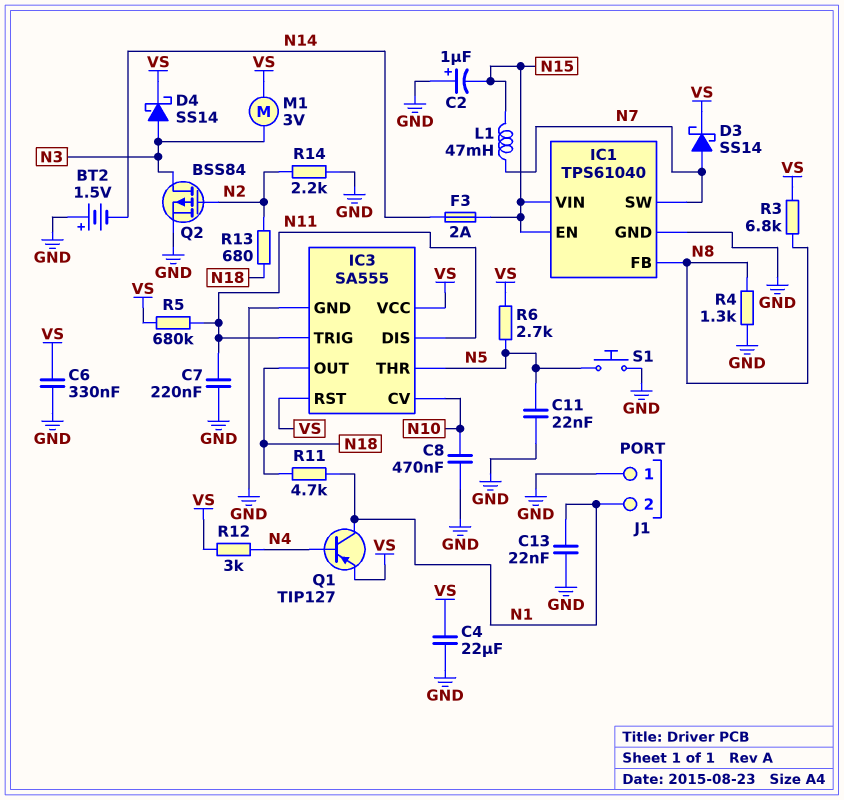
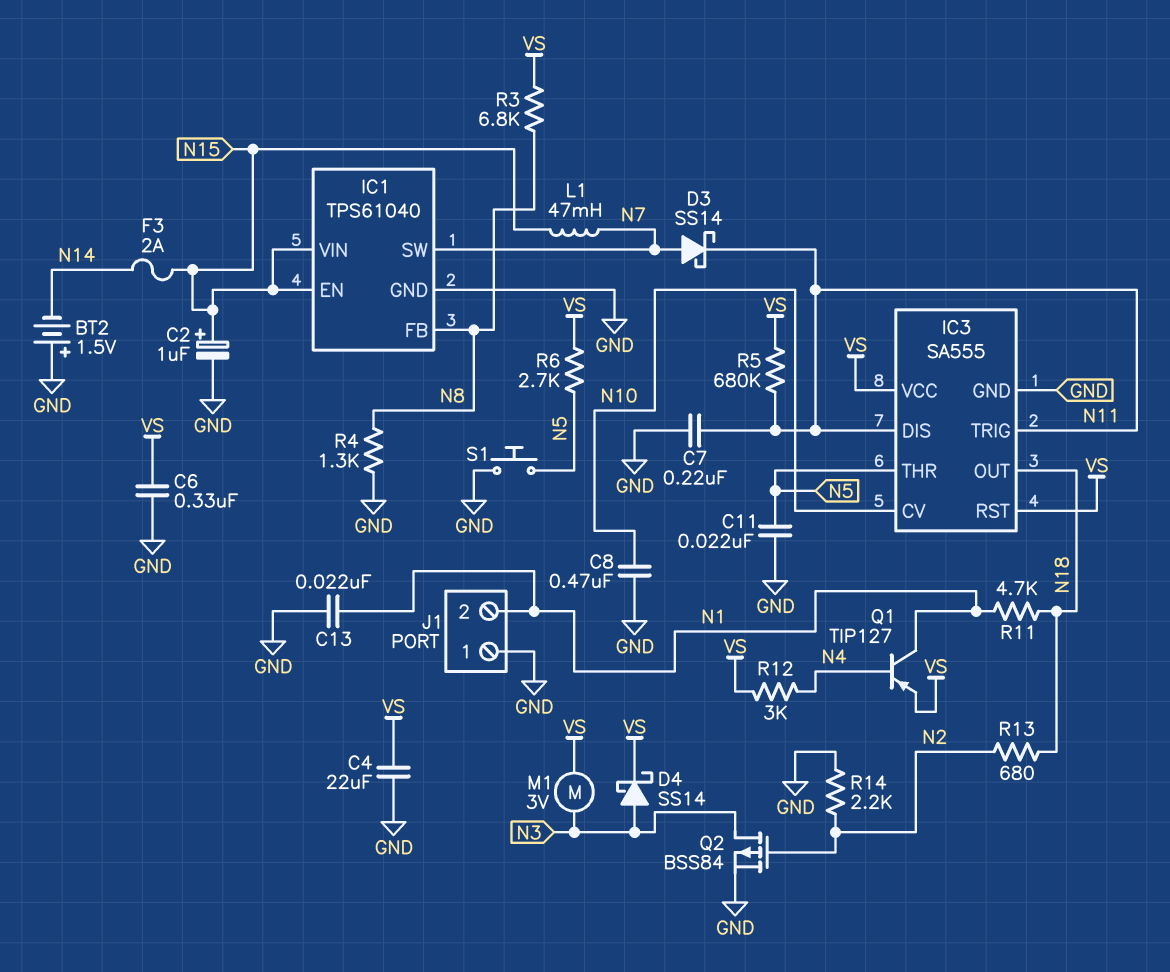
C2: 1uF (plus GND, minus N15) -> 1uF (plus N15, minus GND)
D3: schottky SS14 (A N7, K VS) -> schottky SS14 (A N7, K N11)

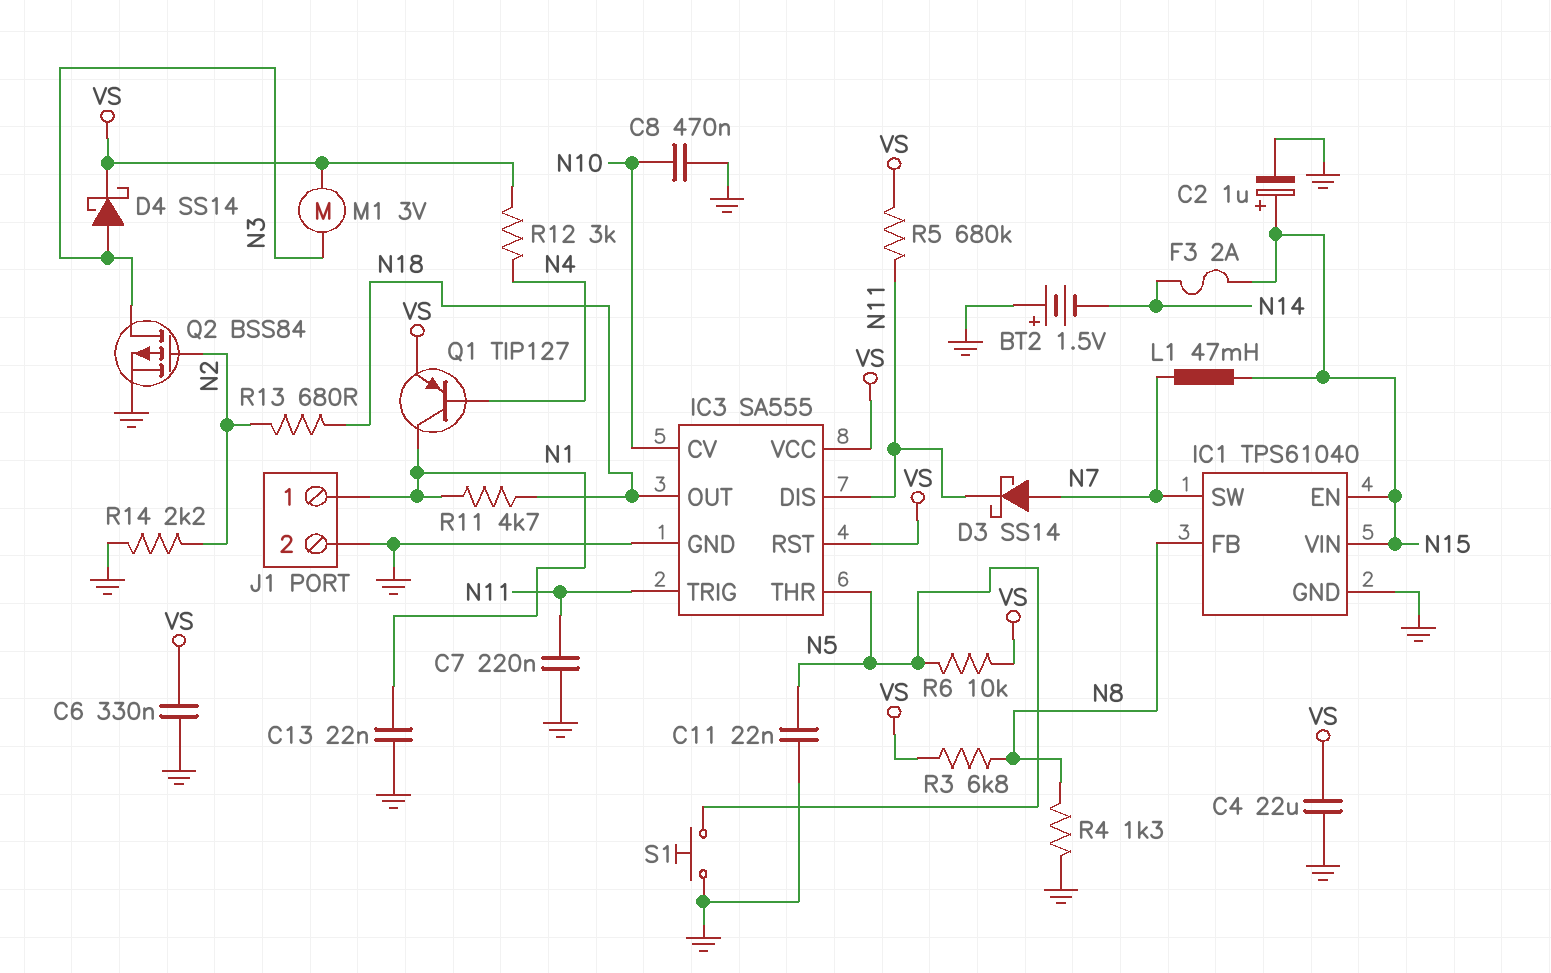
J1 pin 1: GND -> N1
J1 pin 2: N1 -> GND
R6: 2.7k (N5, VS) -> 10k (N5, VS)

